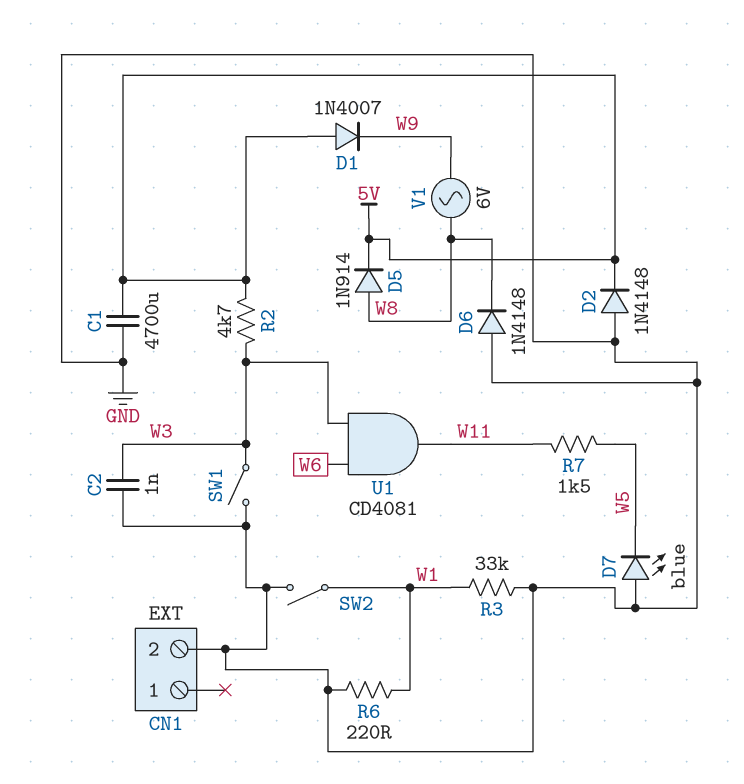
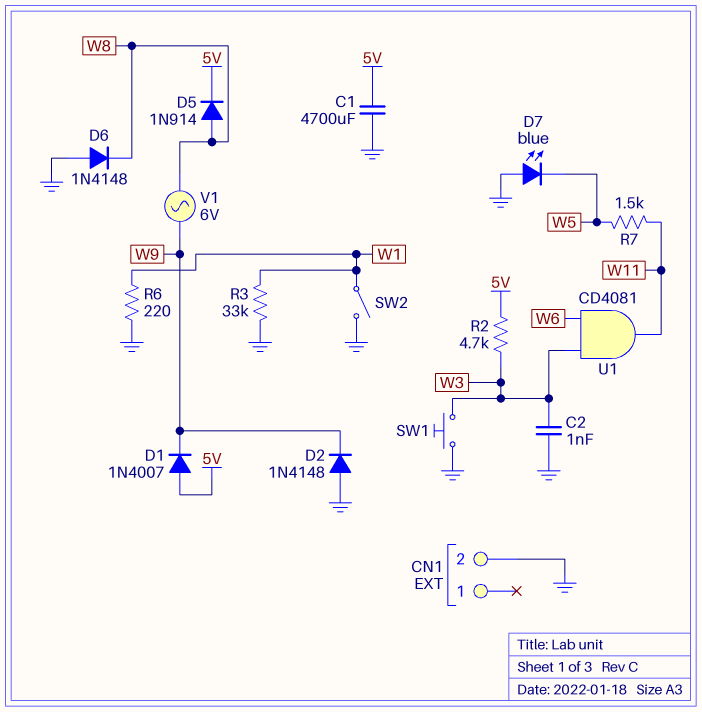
D2: diode 1N4148 (A GND, K 5V) -> diode 1N4148 (A GND, K W9)
SW1: switch (GND, W3) -> button (GND, W3)

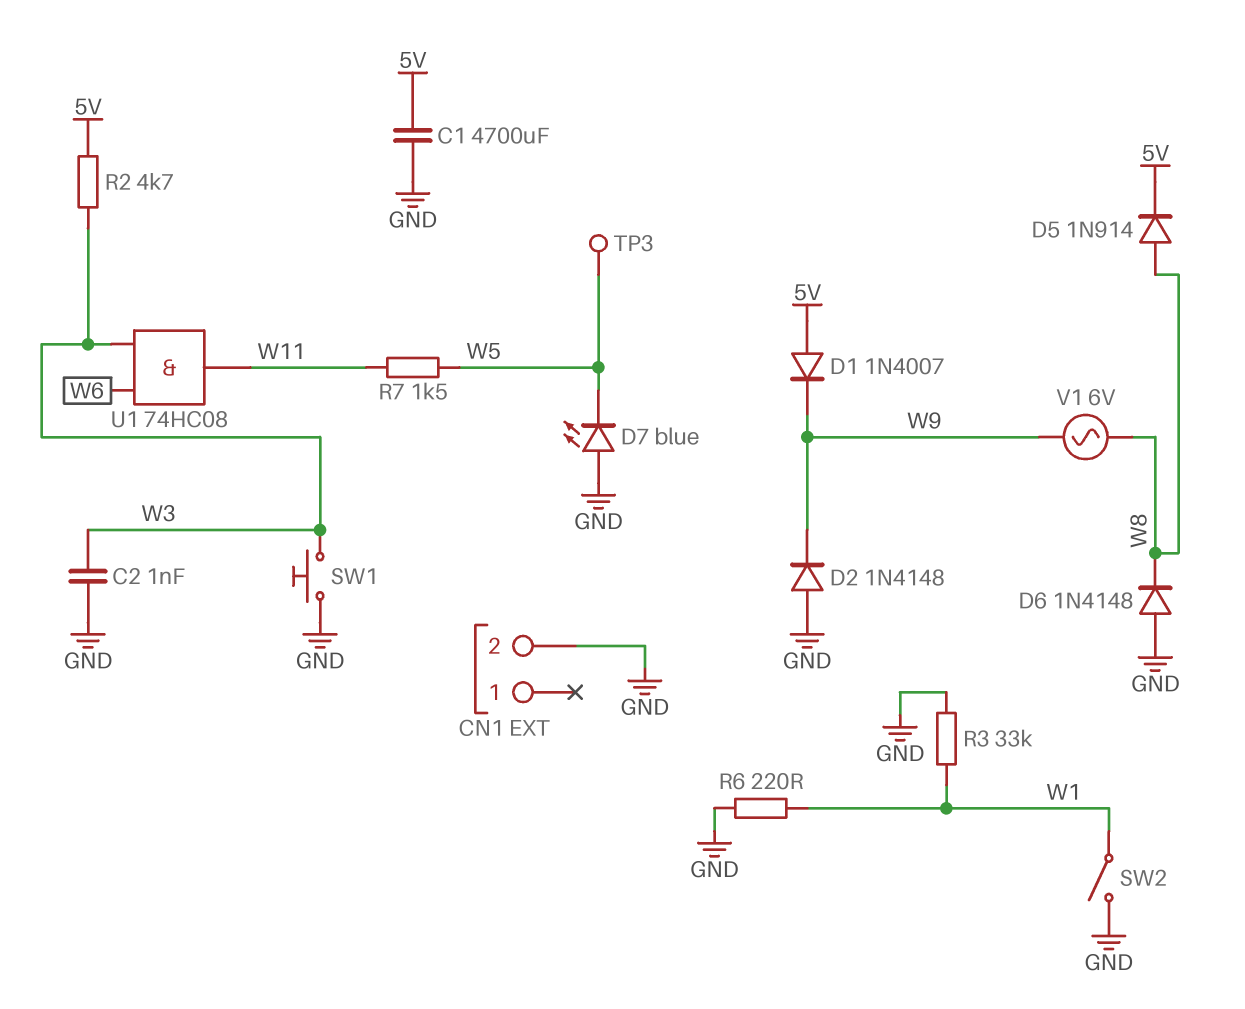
TP3: none -> test point (W5)
U1: AND CD4081 (in W3, in W6, out W11) -> AND 74HC08 (in W3, in W6, out W11)

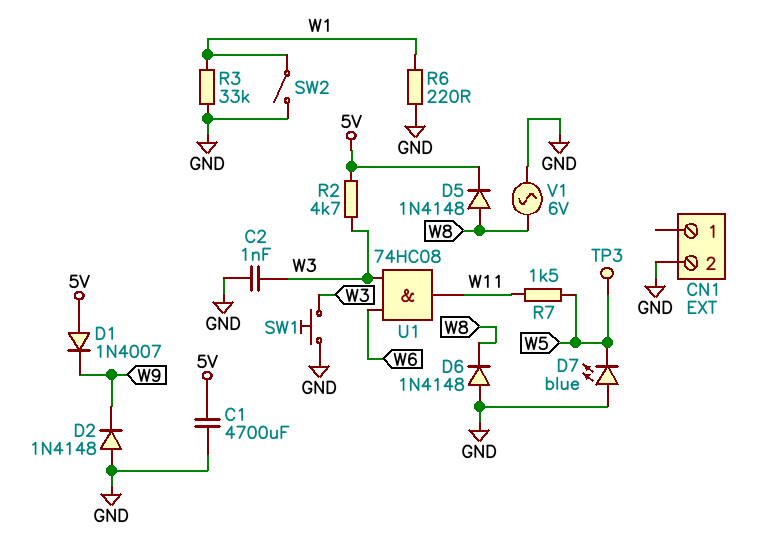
D5: diode 1N914 (A W8, K 5V) -> diode 1N4148 (A W8, K 5V)
V1: AC 6V (W8, W9) -> AC 6V (GND, W8)

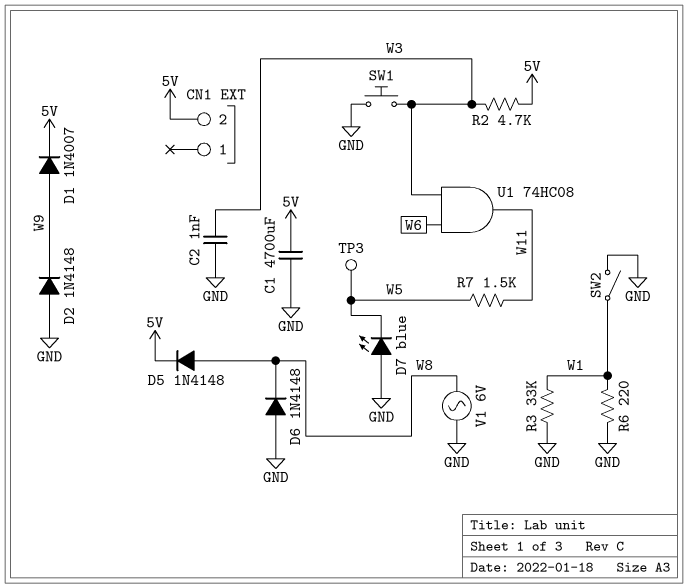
CN1 pin 2: GND -> 5V
D1: diode 1N4007 (A 5V, K W9) -> diode 1N4007 (A W9, K 5V)

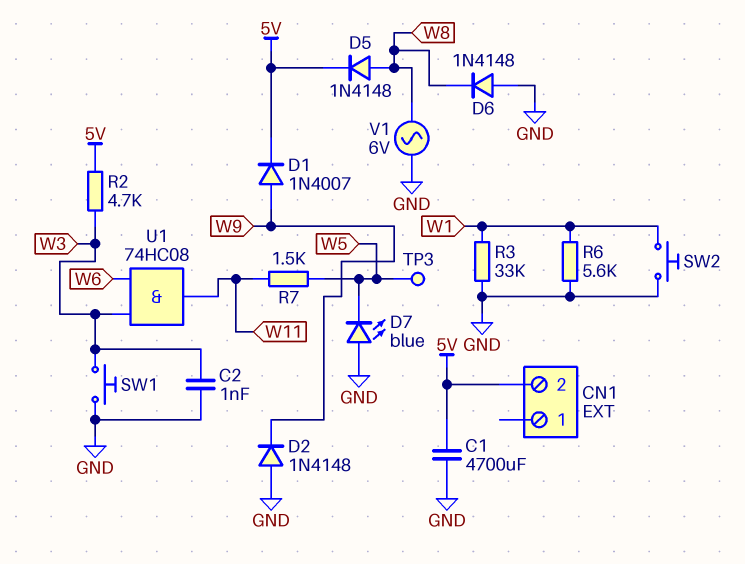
R6: 220 (GND, W1) -> 5.6k (GND, W1)
SW2: switch (GND, W1) -> button (GND, W1)

